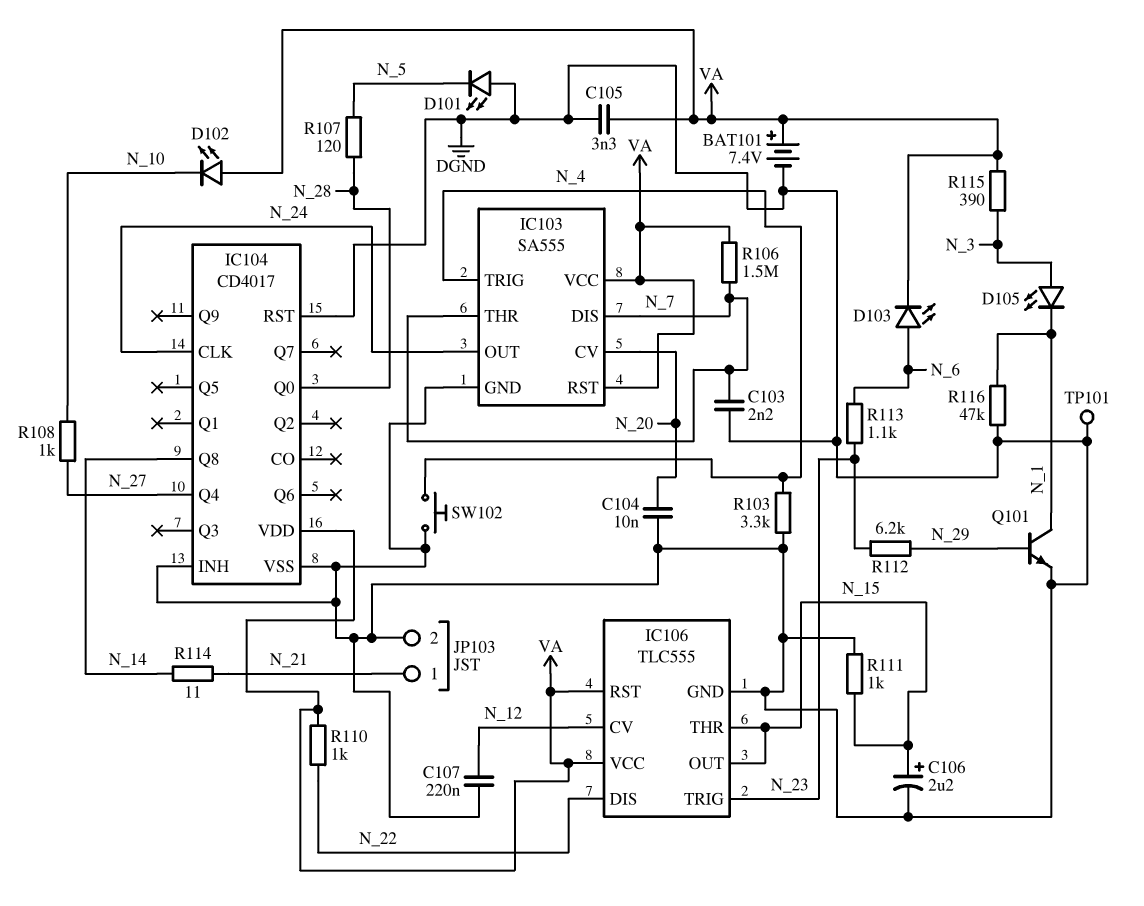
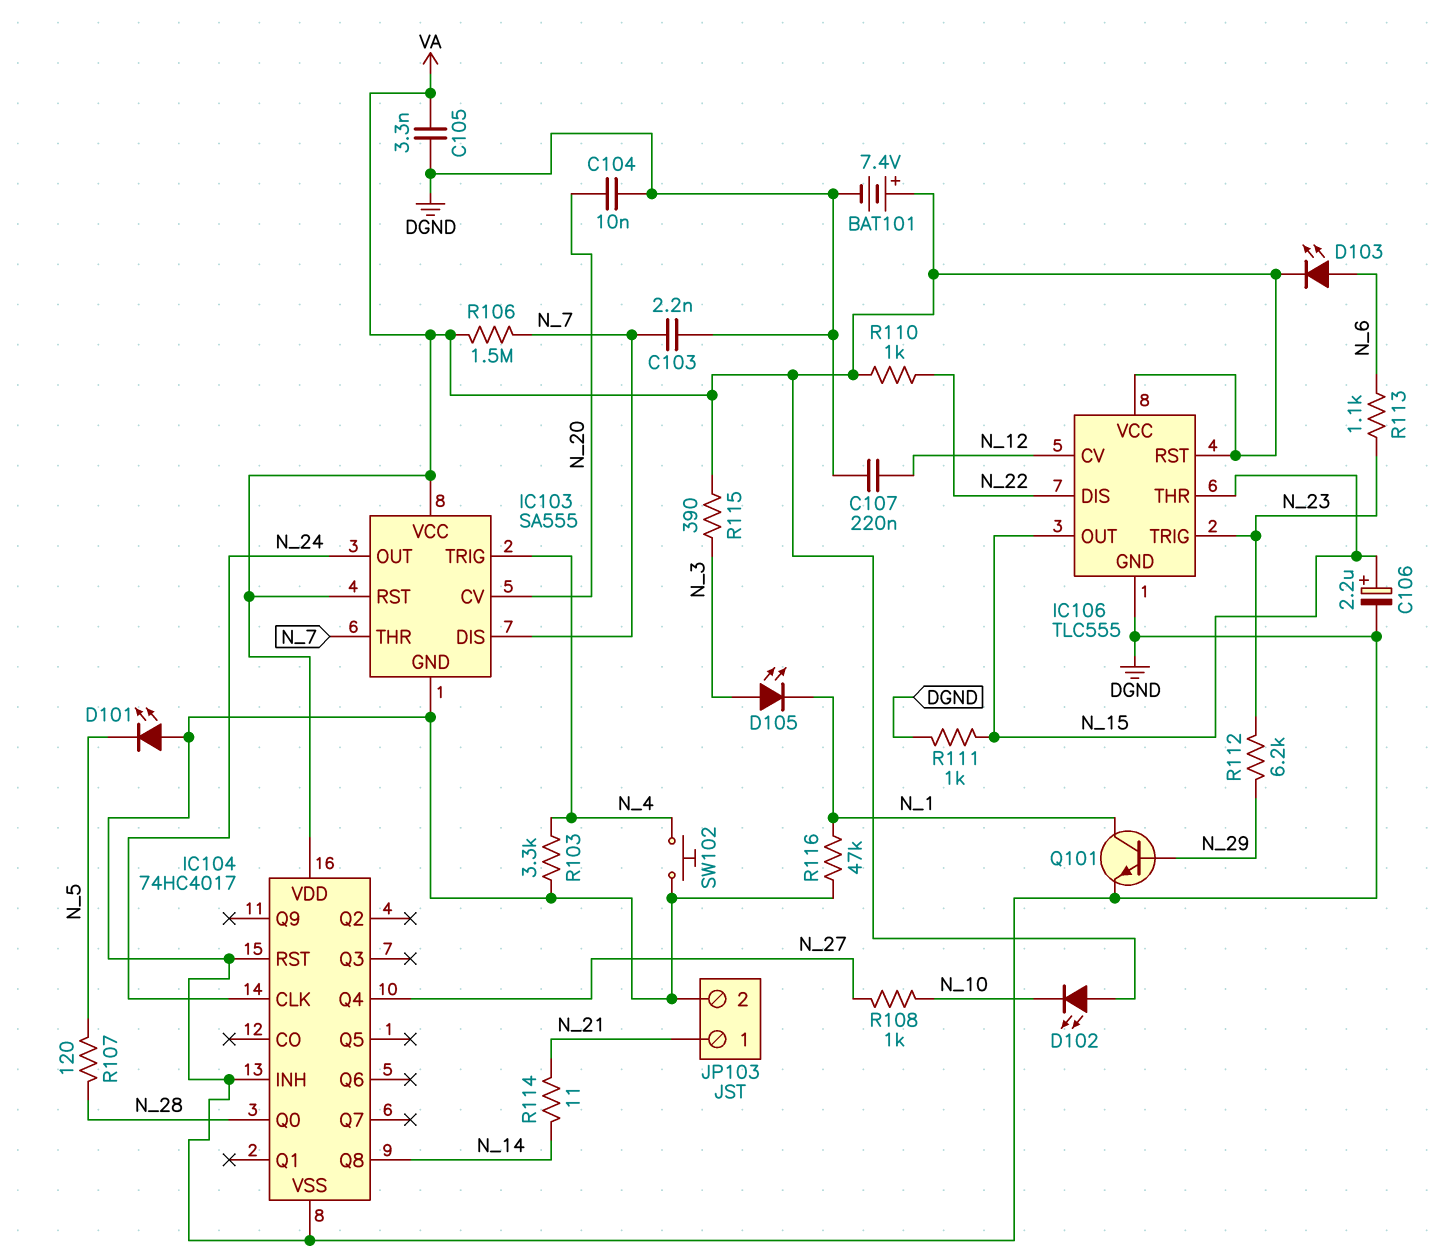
IC104: CD4017 -> 74HC4017
TP101: test point (DGND) -> none

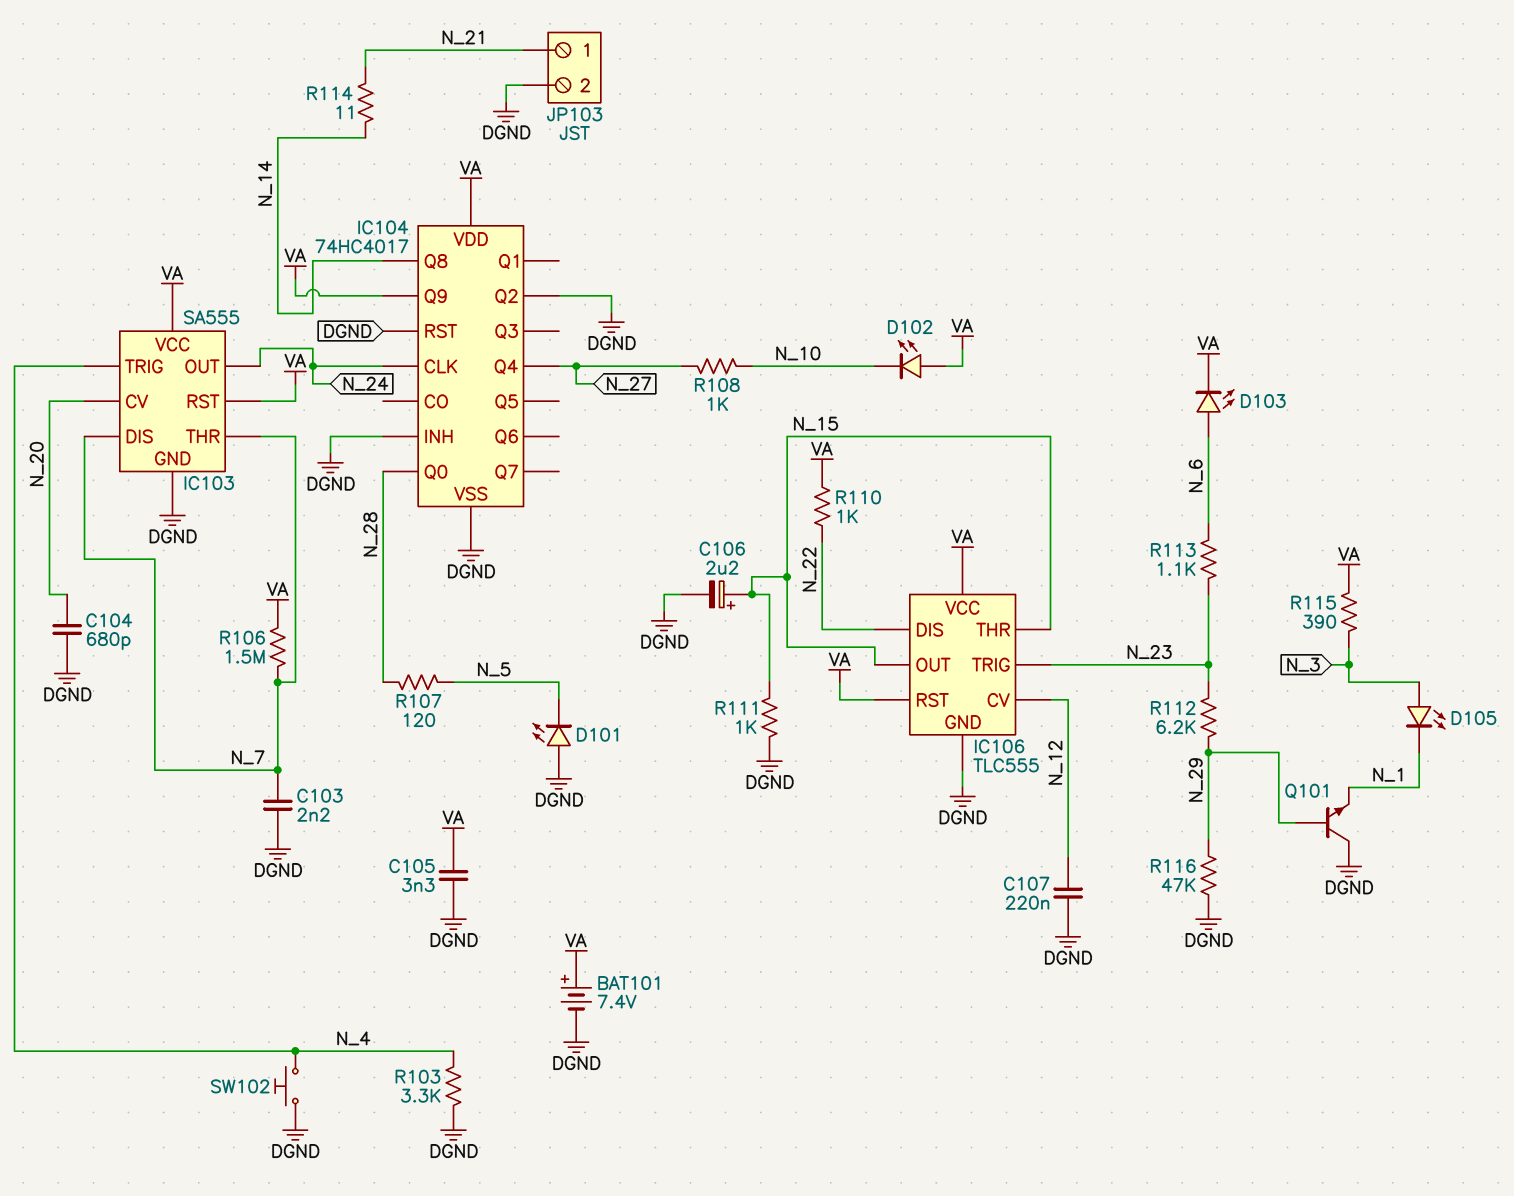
C104: 10nF (DGND, N_20) -> 680pF (DGND, N_20)
IC104 pin Q2: none -> DGND
IC104 pin Q9: none -> VA
Q101: NPN (B N_29, C N_1, E DGND) -> NPN (B N_29, C DGND, E N_1)
R116: 47k (DGND, N_1) -> 47k (DGND, N_29)

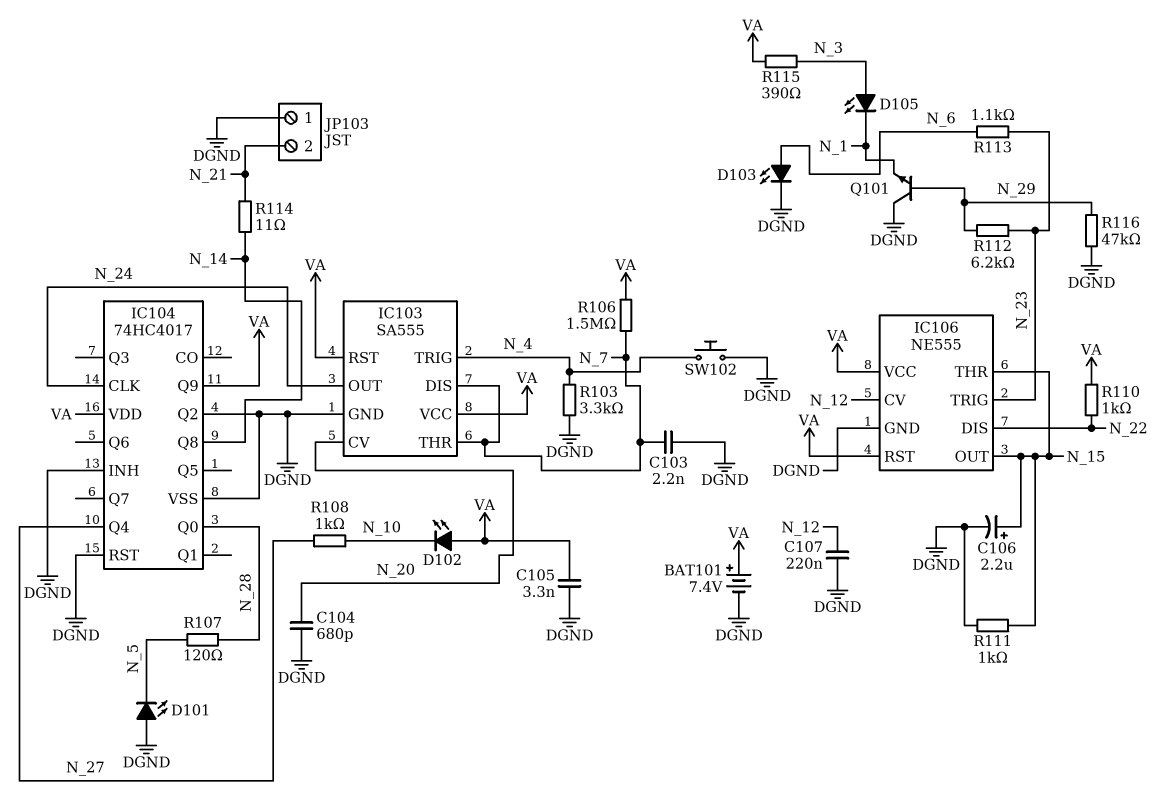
D103: LED (A N_6, K VA) -> LED (A N_6, K DGND)
IC106: TLC555 -> NE555
JP103 pin 1: N_21 -> DGND
JP103 pin 2: DGND -> N_21

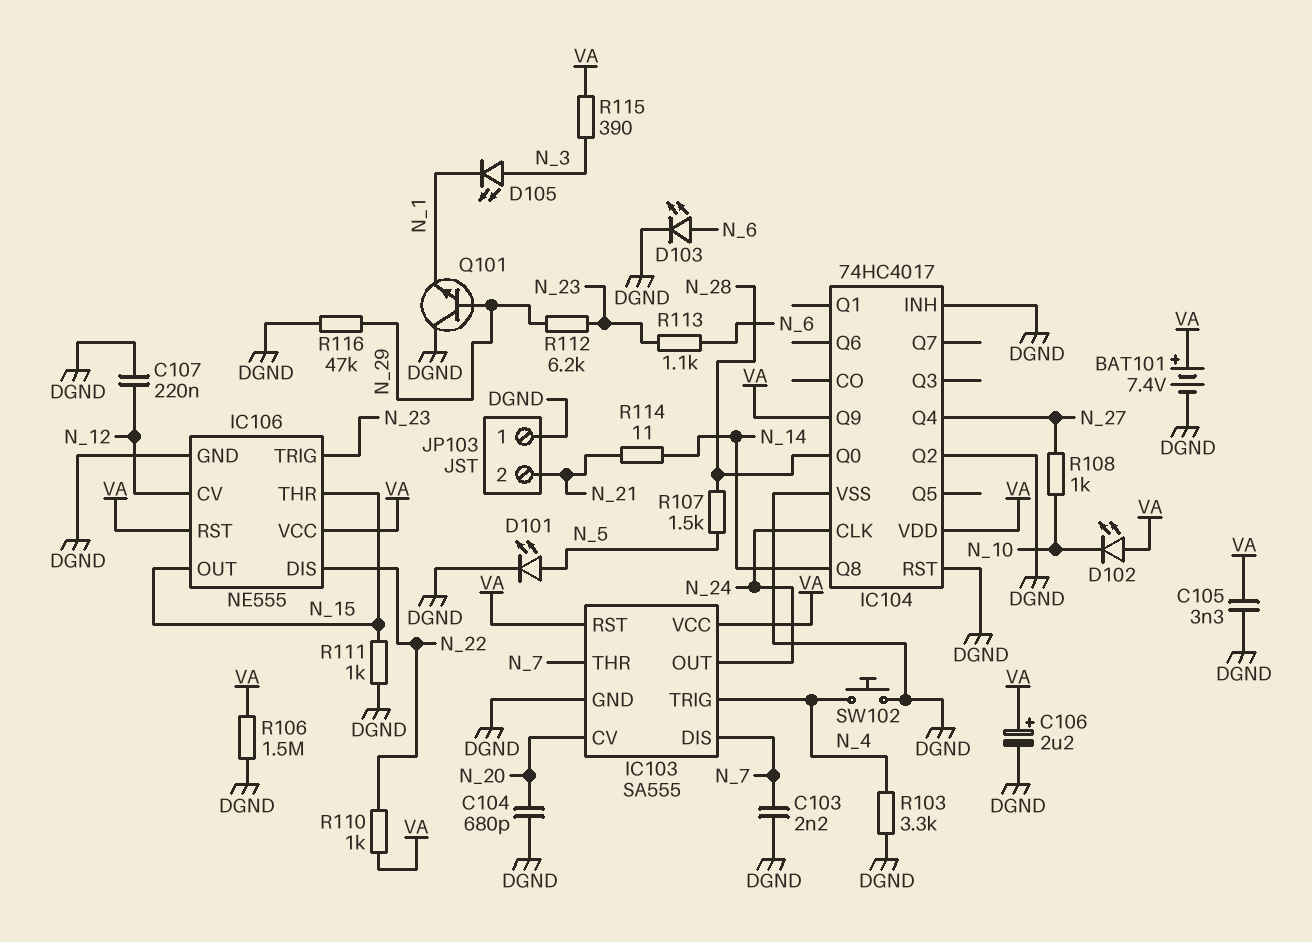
C106: 2.2uF (plus N_15, minus DGND) -> 2.2uF (plus VA, minus DGND)
D101: LED (A DGND, K N_5) -> LED (A N_5, K DGND)
R106: 1.5M (N_7, VA) -> 1.5M (DGND, VA)
R107: 120 (N_5, N_28) -> 1.5k (N_5, N_28)

